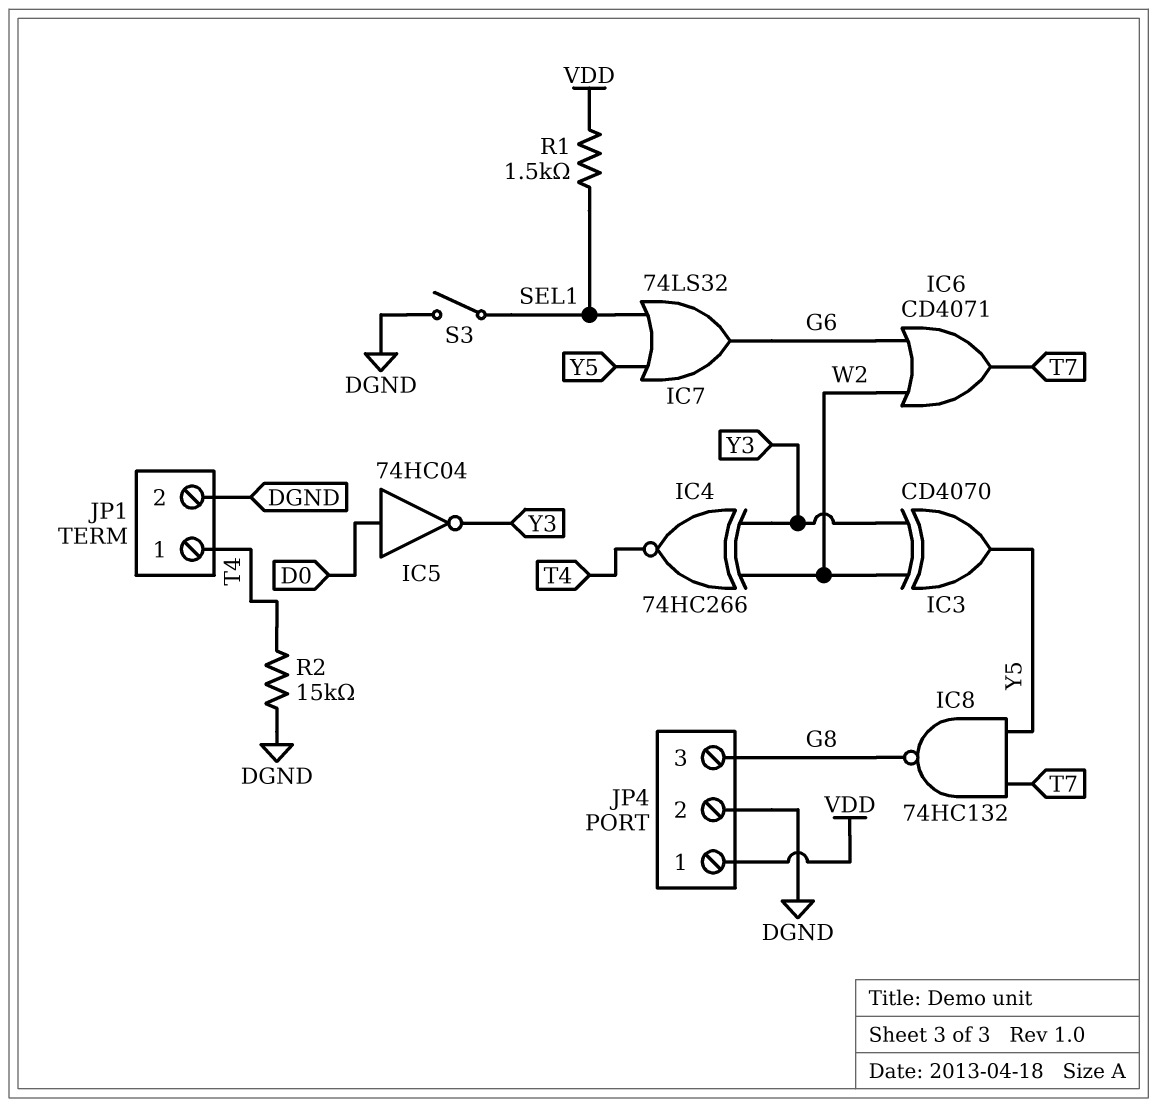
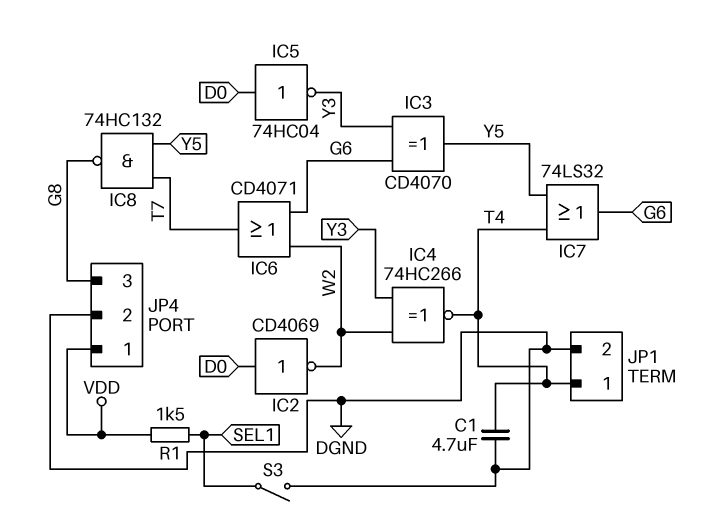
C1: none -> 4.7uF (DGND, T4)
IC2: none -> NOT CD4069 (in D0, out W2)
IC3: XOR CD4070 (in W2, in Y3, out Y5) -> XOR CD4070 (in G6, in Y3, out Y5)
IC7: OR 74LS32 (in SEL1, in Y5, out G6) -> OR 74LS32 (in T4, in Y5, out G6)
R2: 15k (DGND, T4) -> none

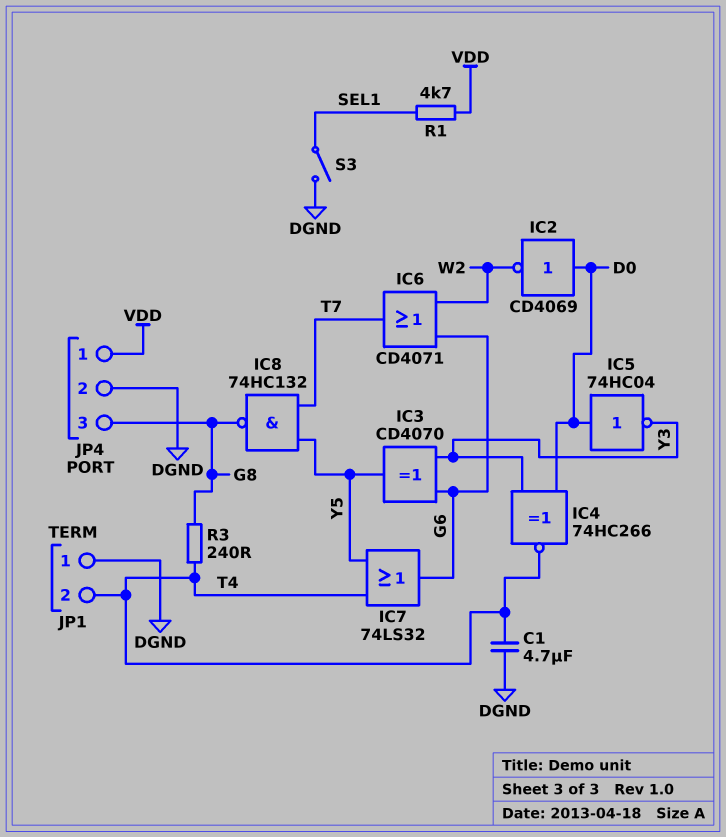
IC4: XNOR 74HC266 (in W2, in Y3, out T4) -> XNOR 74HC266 (in D0, in Y3, out T4)
JP1 pin 1: T4 -> DGND
JP1 pin 2: DGND -> T4
R1: 1.5k (SEL1, VDD) -> 4.7k (SEL1, VDD)
R3: none -> 240 (G8, T4)

